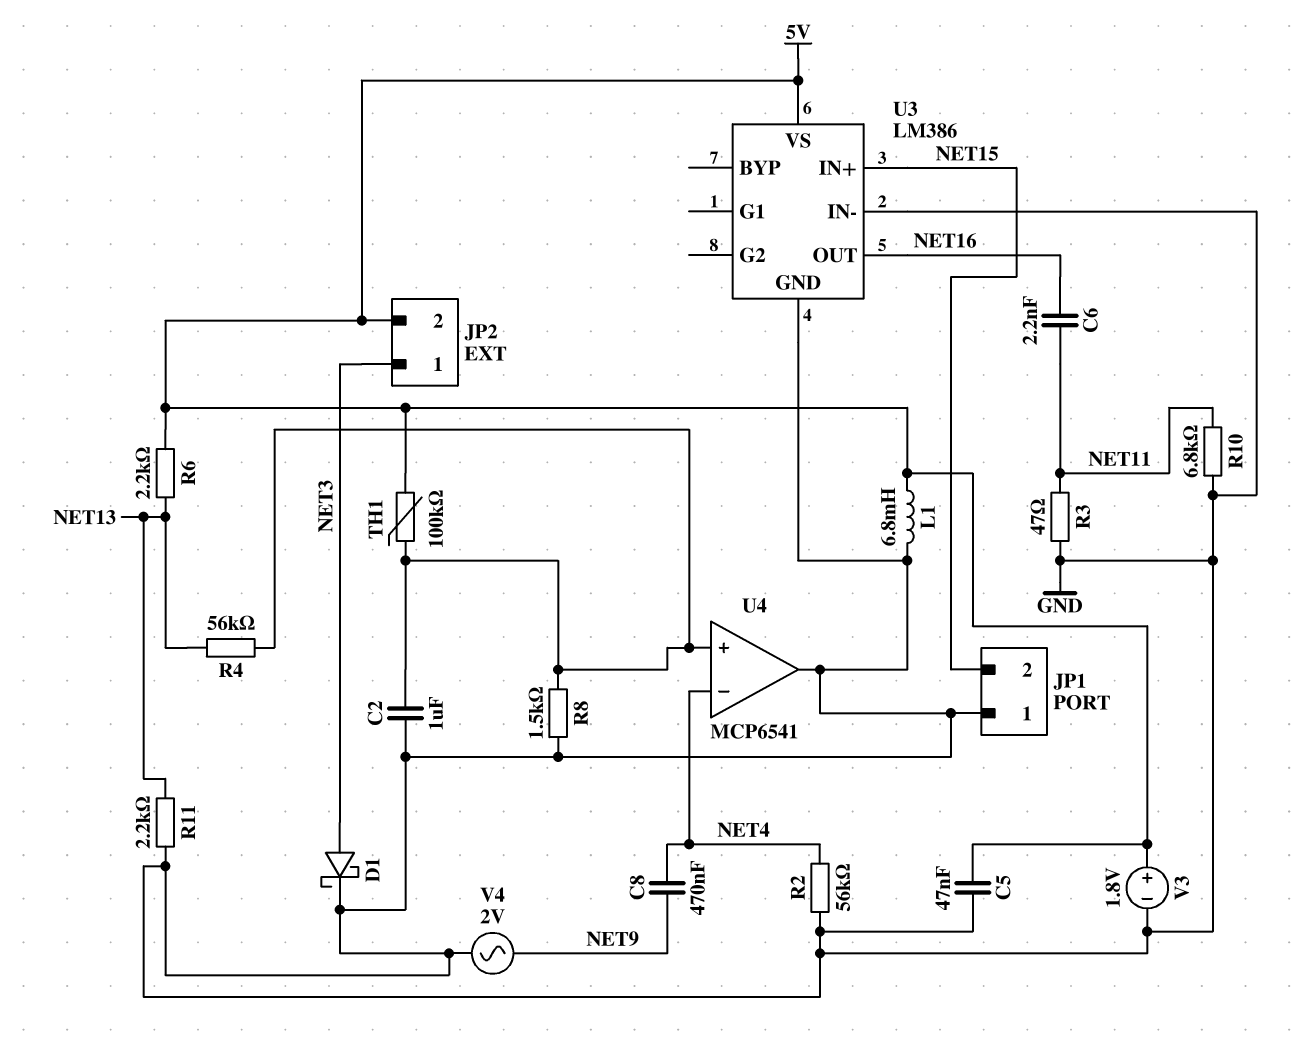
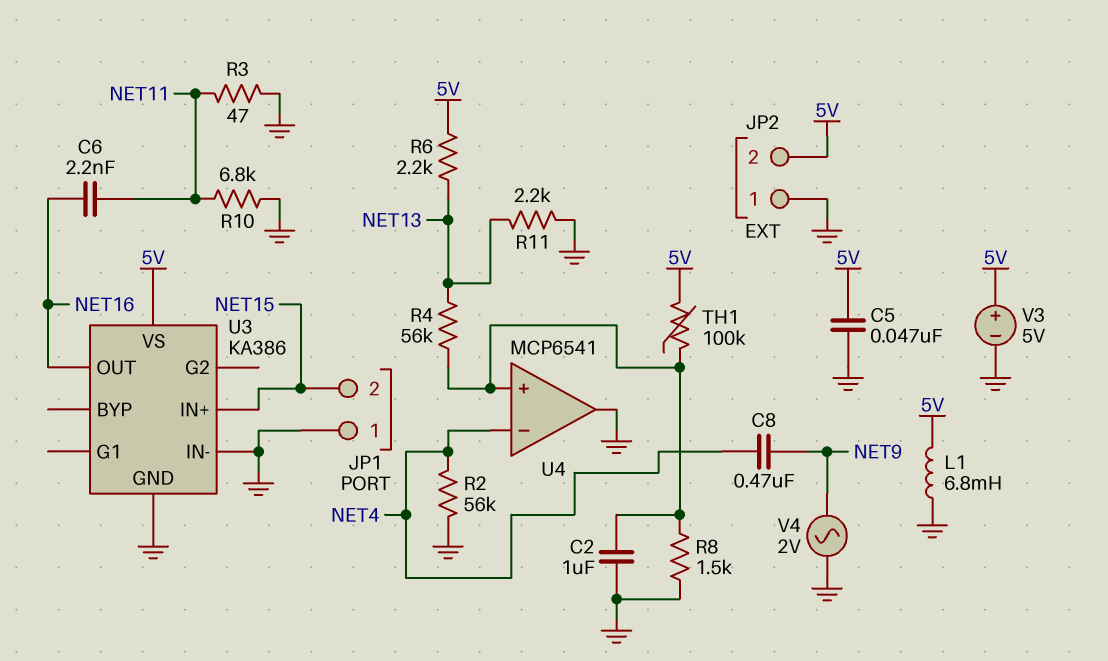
D1: schottky (A NET3, K GND) -> none
JP2 pin 1: NET3 -> GND
U3: LM386 -> KA386
V3: 1.8V (plus 5V, minus GND) -> 5V (plus 5V, minus GND)

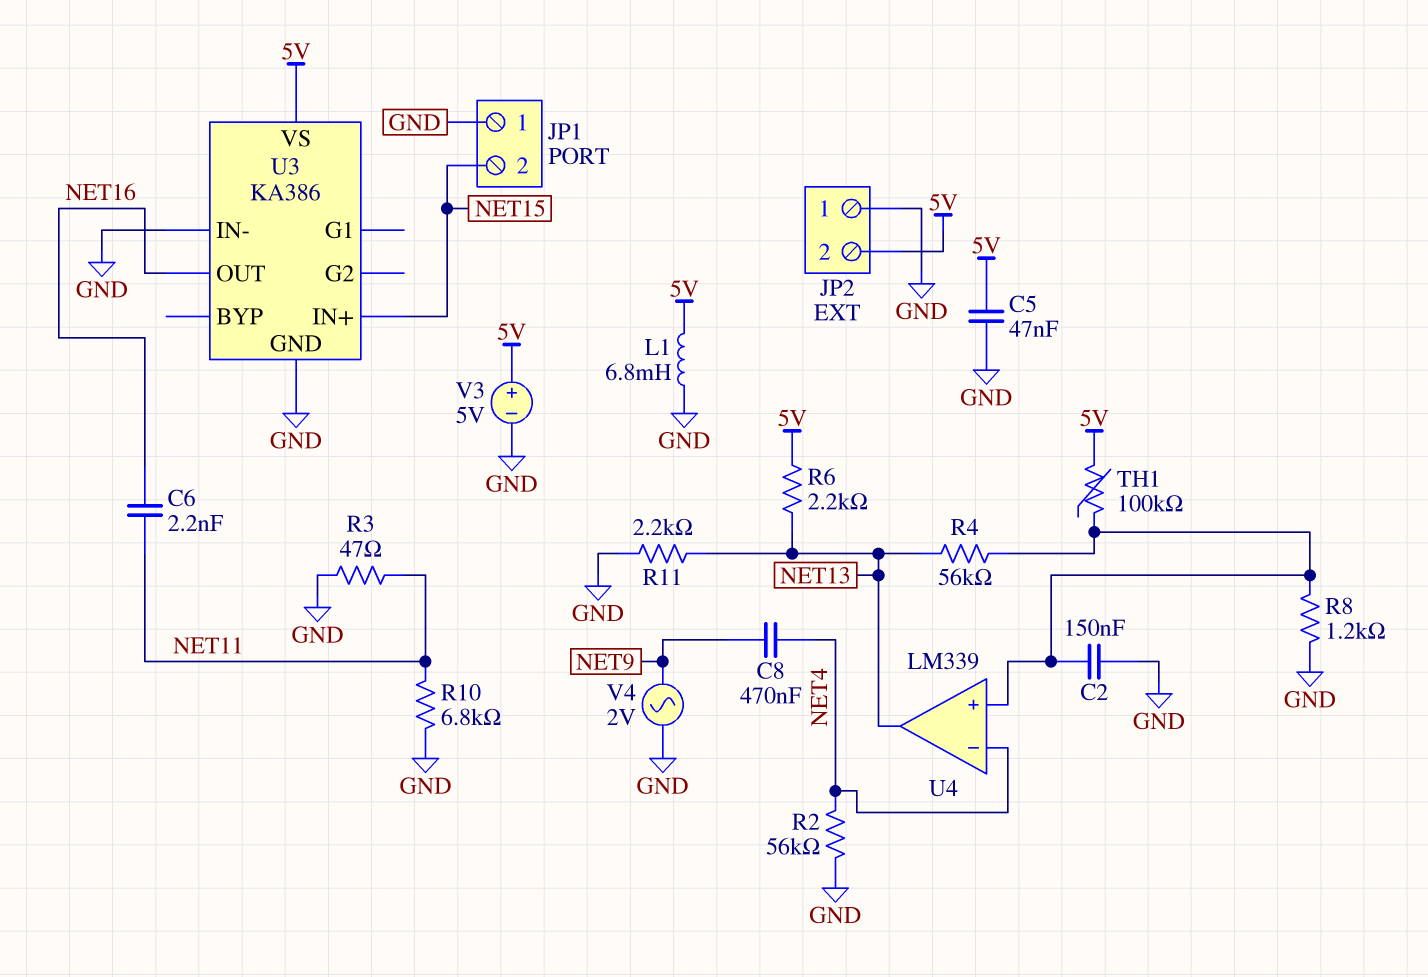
C2: 1uF (GND, U4/in+) -> 150nF (GND, U4/in+)
R8: 1.5k (GND, U4/in+) -> 1.2k (GND, U4/in+)
U4: MCP6541 -> LM339
U4 pin out: GND -> NET13

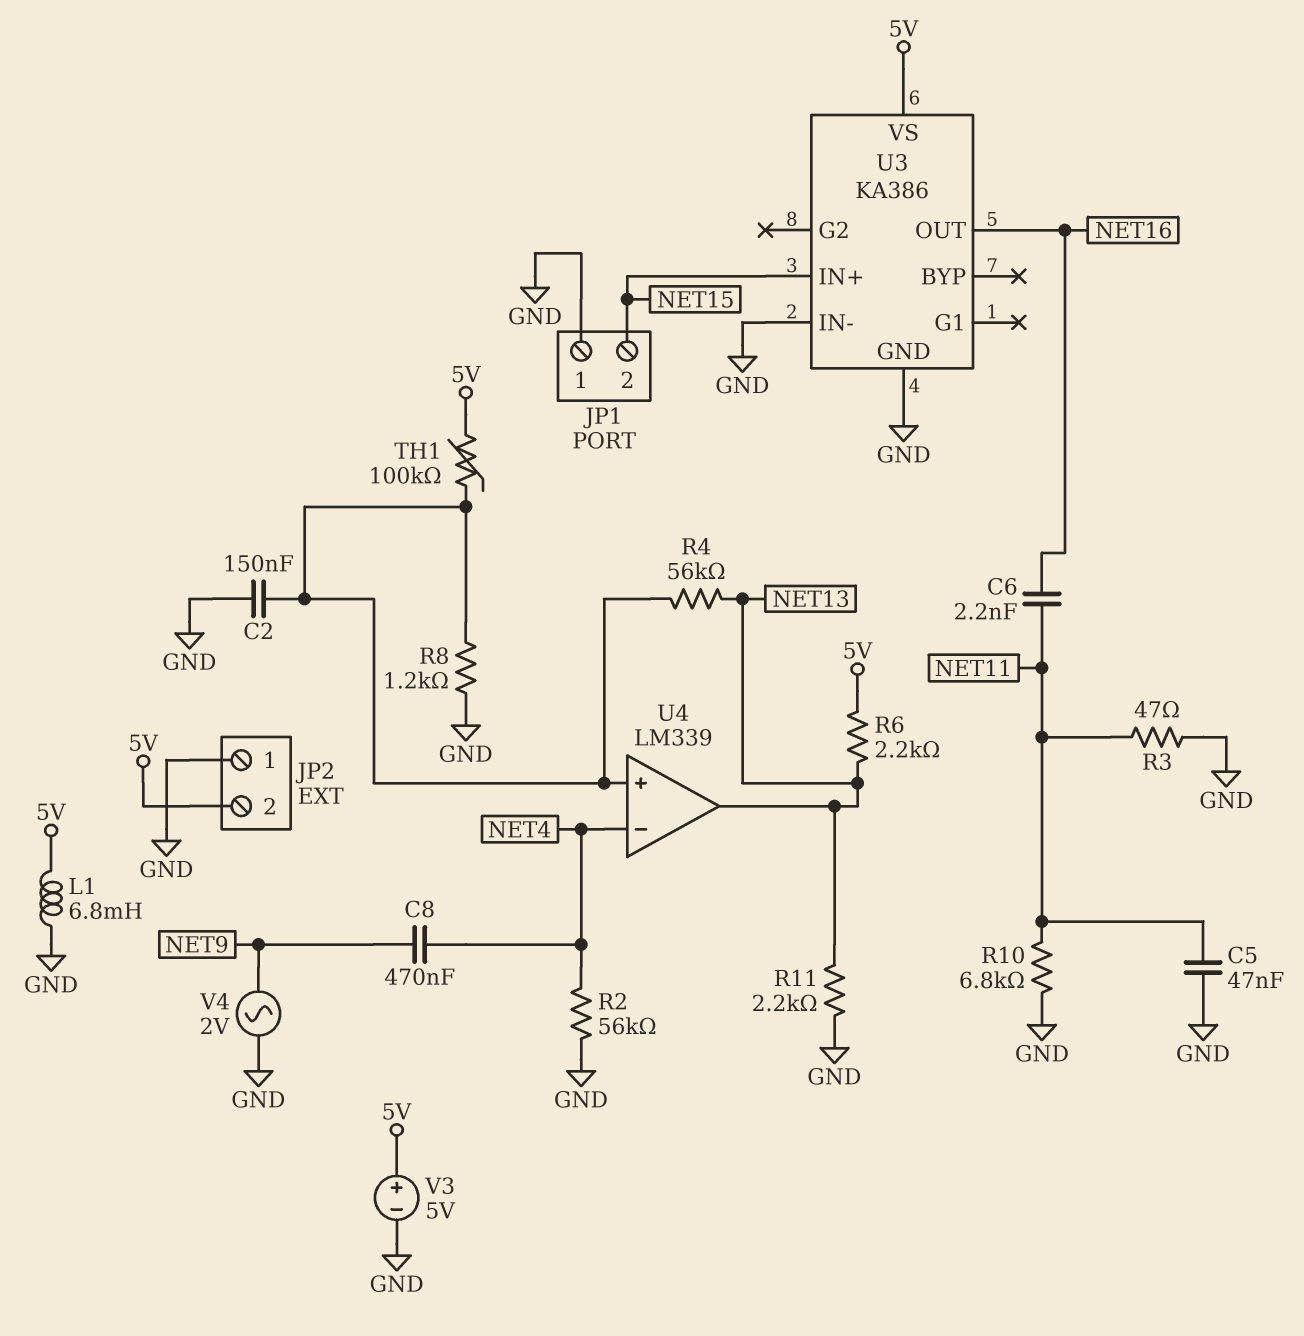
C5: 47nF (5V, GND) -> 47nF (GND, NET11)

